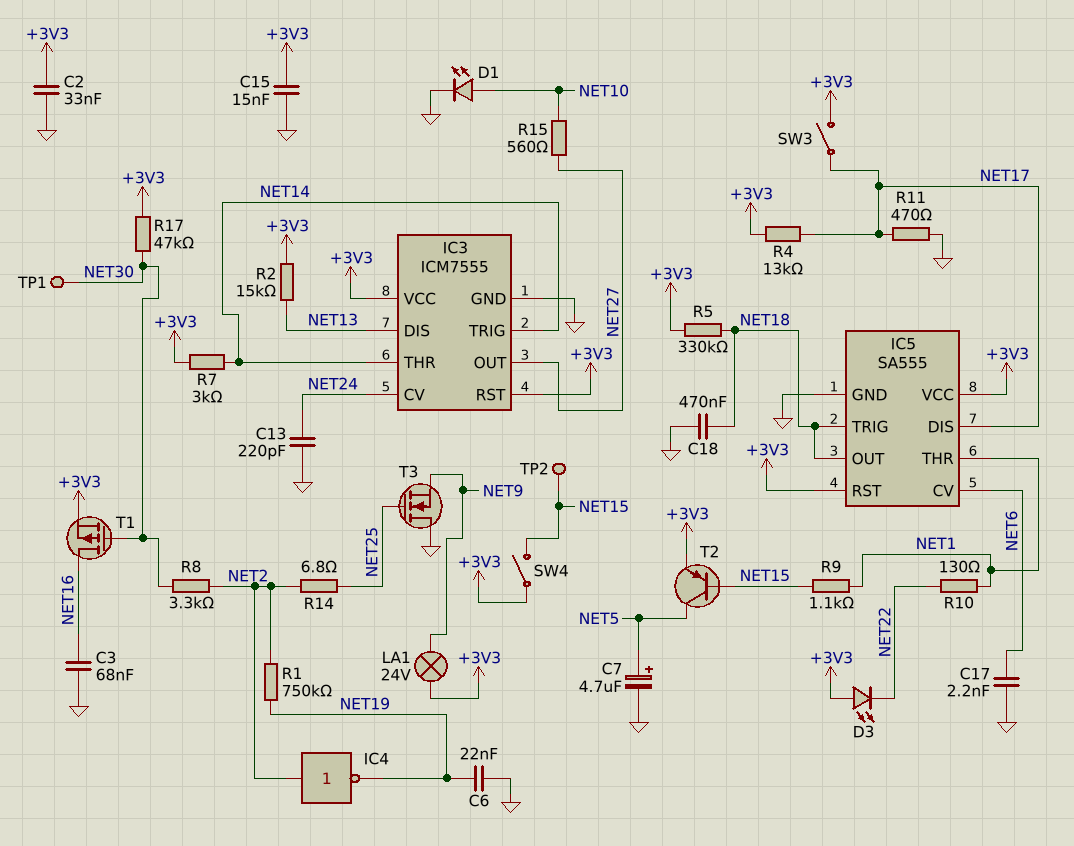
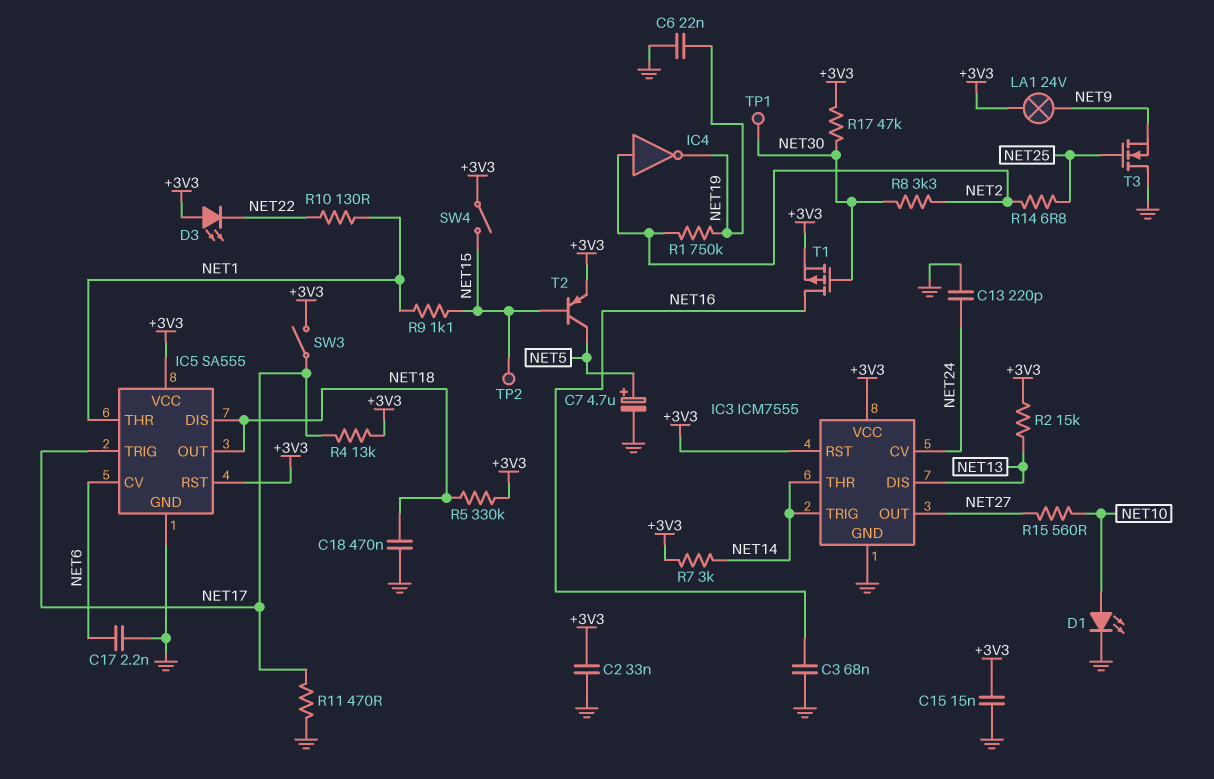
IC5 pin DIS: NET17 -> NET18
IC5 pin TRIG: NET18 -> NET17

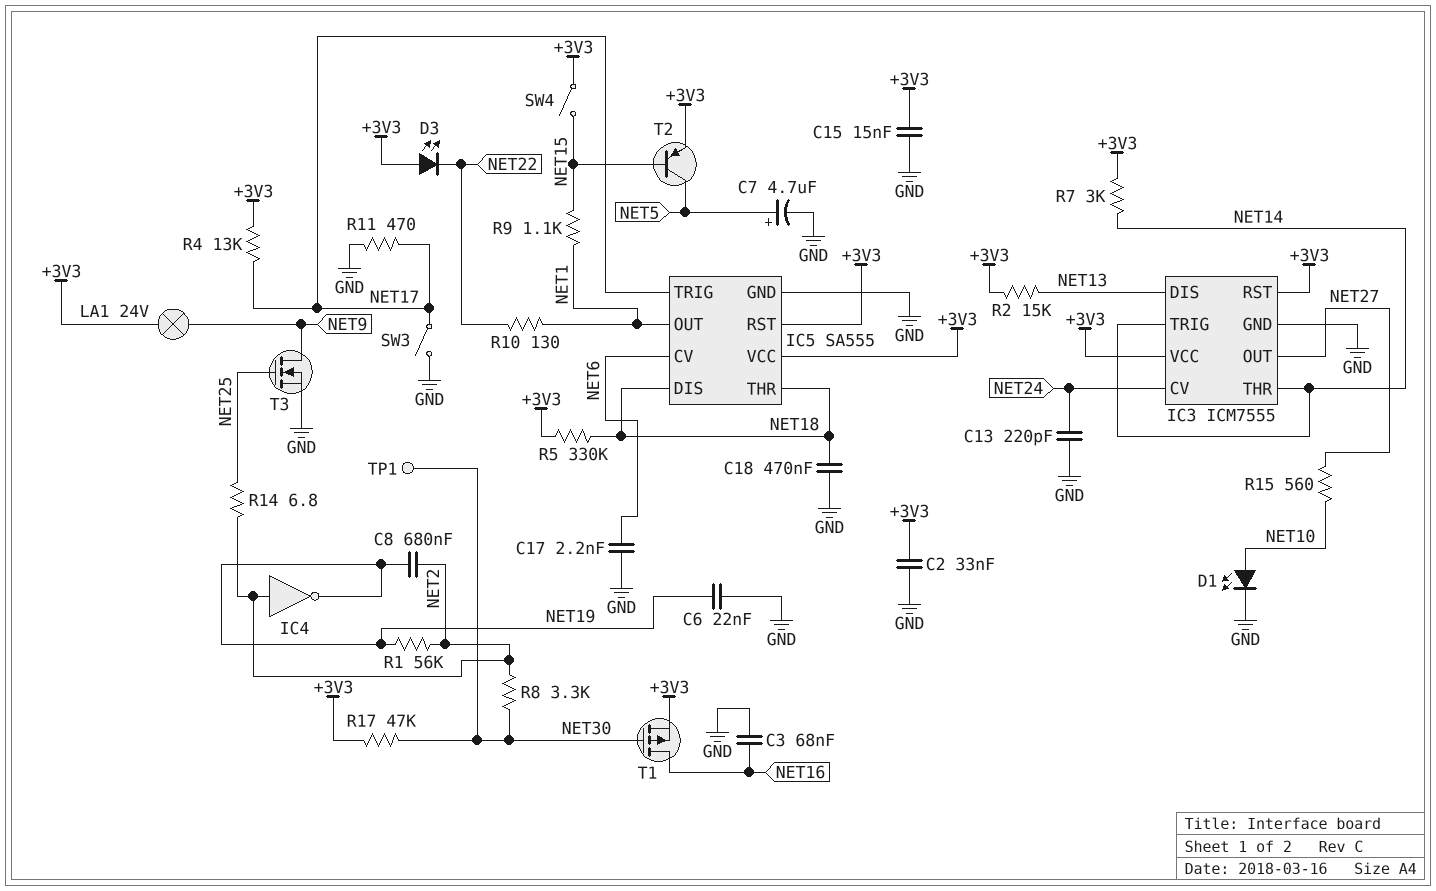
C8: none -> 680nF (NET2, NET19)
IC5 pin OUT: NET18 -> NET1
IC5 pin THR: NET1 -> NET18
R1: 750k (NET2, NET19) -> 56k (NET2, NET19)
SW3: switch (+3V3, NET17) -> switch (GND, NET17)
T3: NMOS (G NET25, D GND, S NET9) -> NMOS (G NET25, D NET9, S GND)
TP2: test point (NET15) -> none

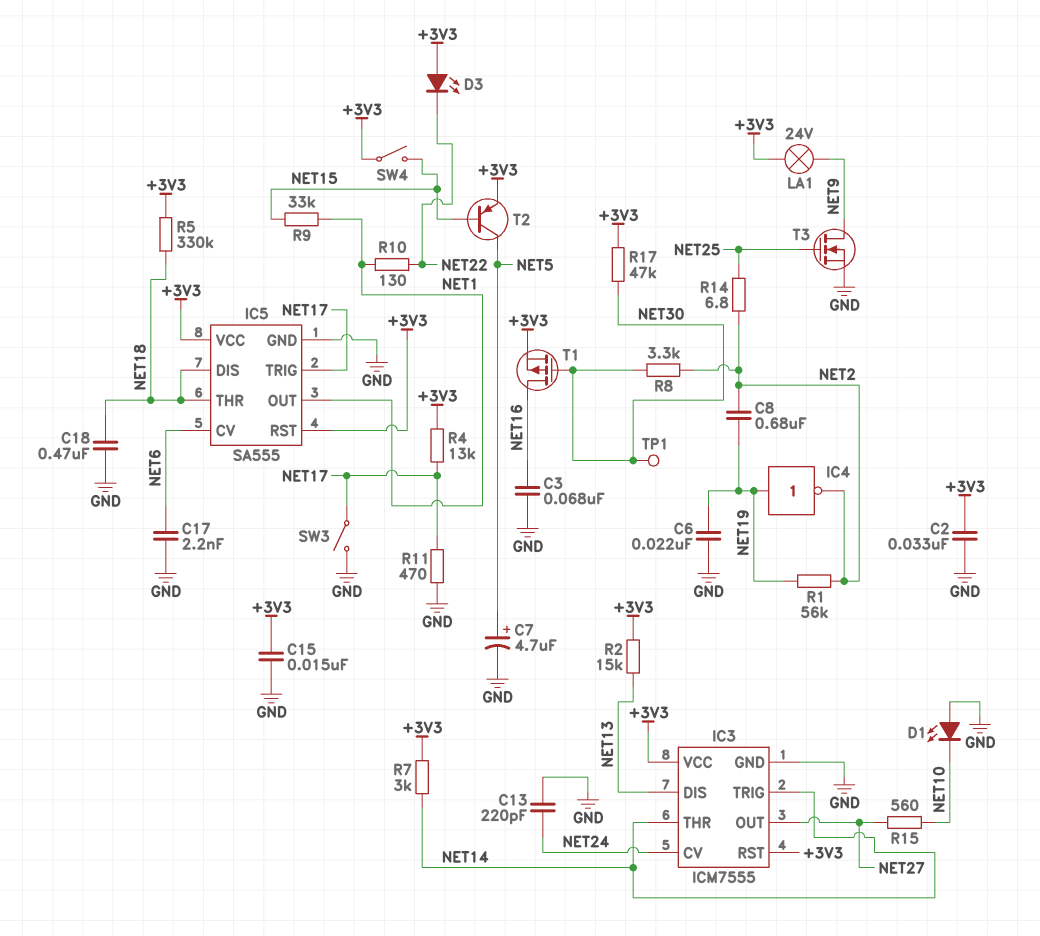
D1: LED (A NET10, K GND) -> LED (A GND, K NET10)
IC4: NOT (in NET2, out NET19) -> NOT (in NET19, out NET2)
R9: 1.1k (NET1, NET15) -> 33k (NET1, NET15)

